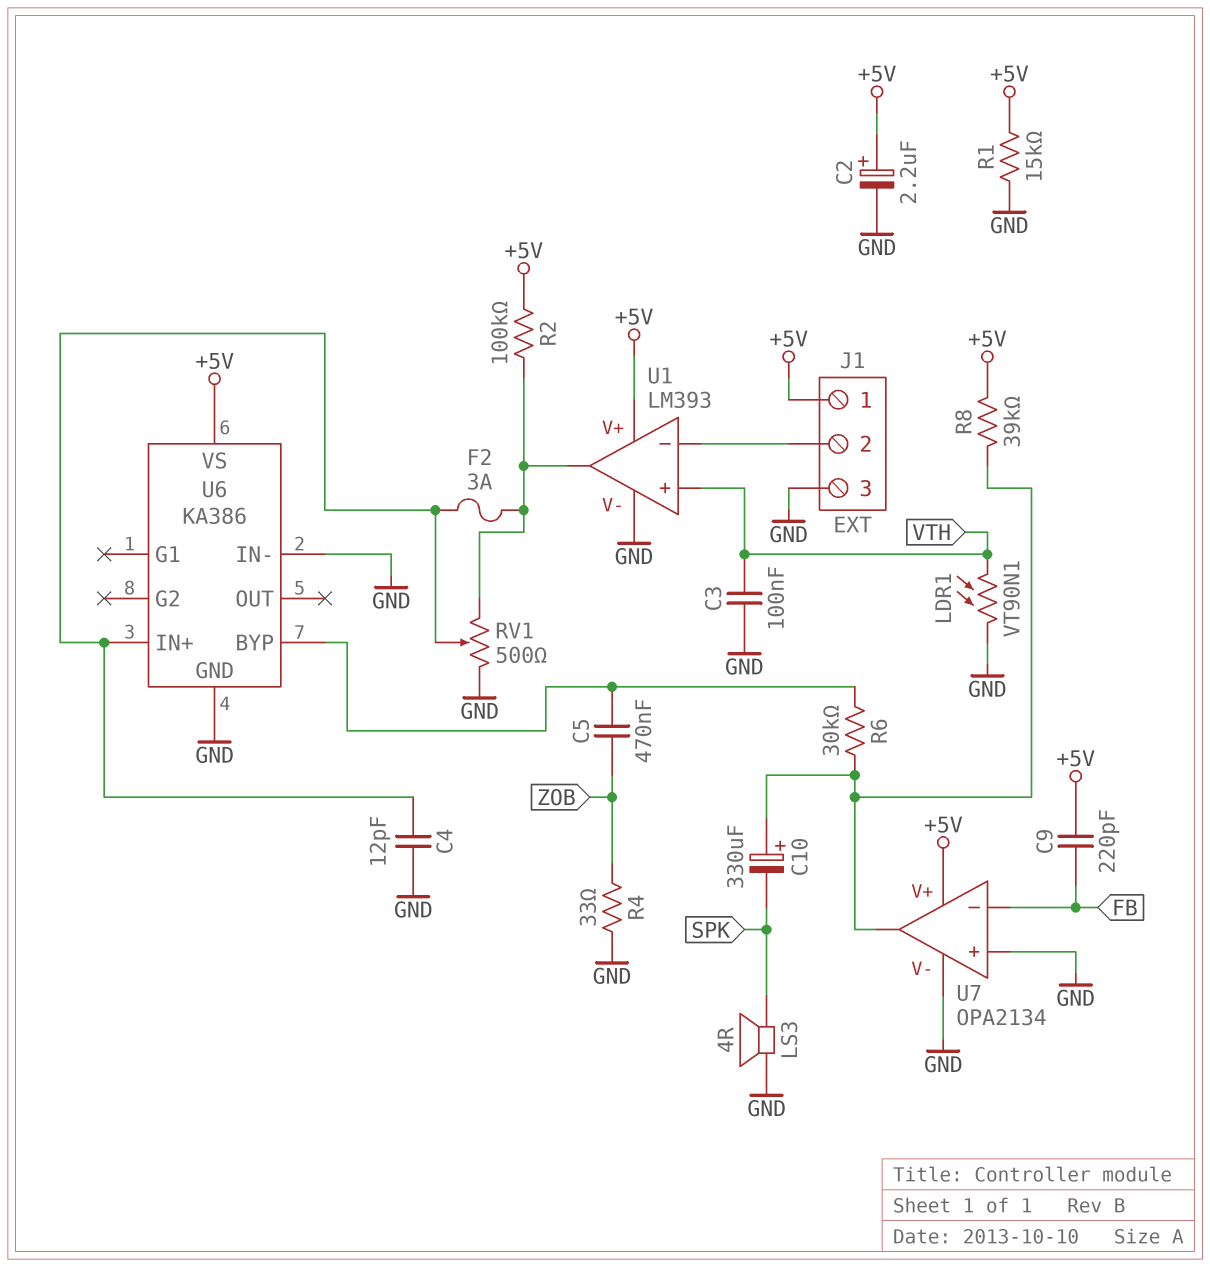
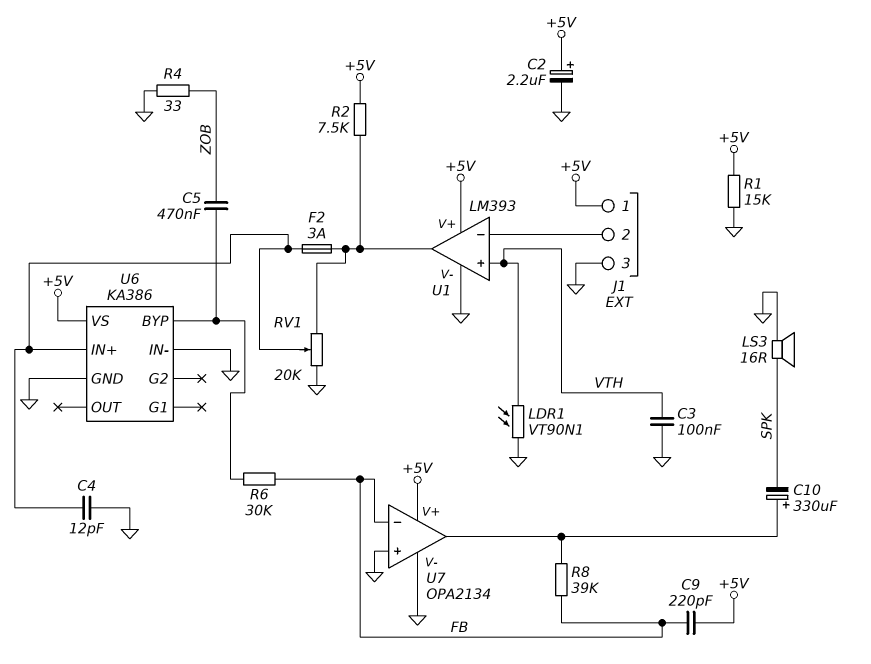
LS3: speaker 4R (GND, SPK) -> speaker 16R (GND, SPK)
R2: 100k (+5V, U1/out) -> 7.5k (+5V, U1/out)
R6: 30k (U6/BYP, U7/out) -> 30k (FB, U6/BYP)
R8: 39k (+5V, U7/out) -> 39k (FB, U7/out)
RV1: 500 (GND, U1/out, wiper U6/IN+) -> 20k (GND, U1/out, wiper U6/IN+)

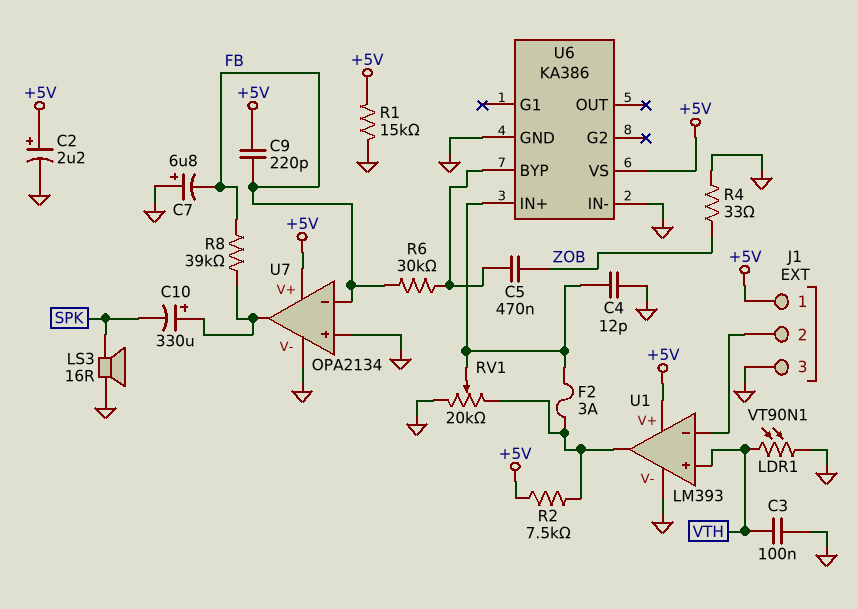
C7: none -> 6.8uF (plus GND, minus FB)

